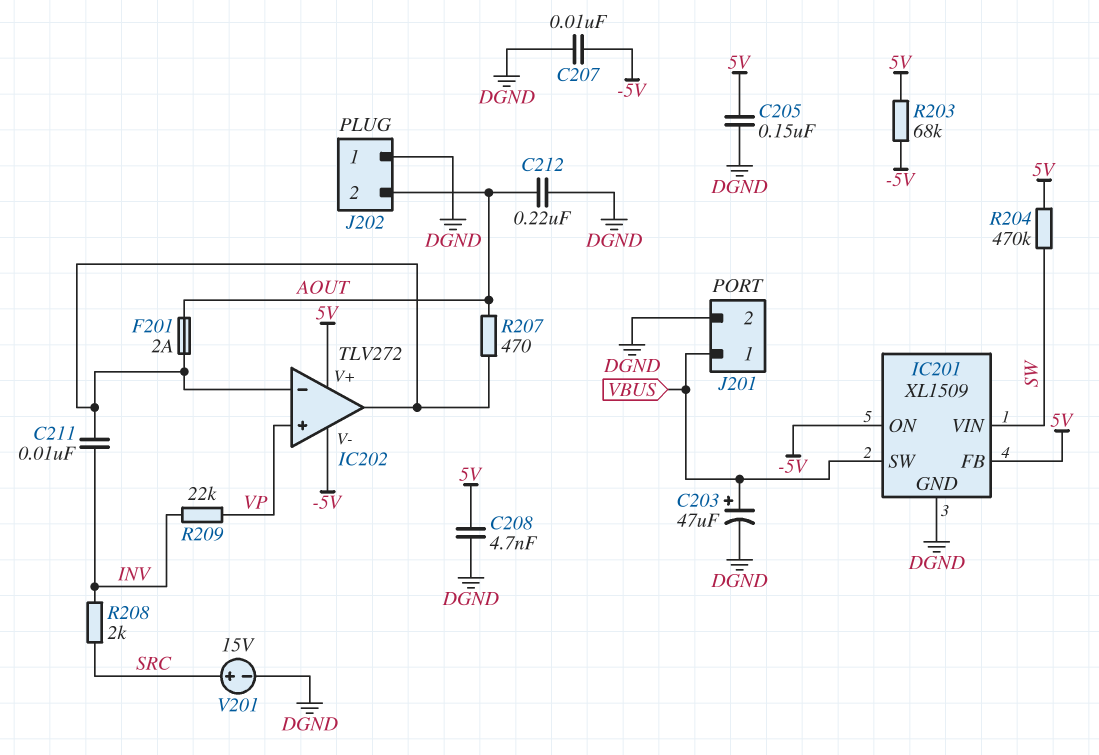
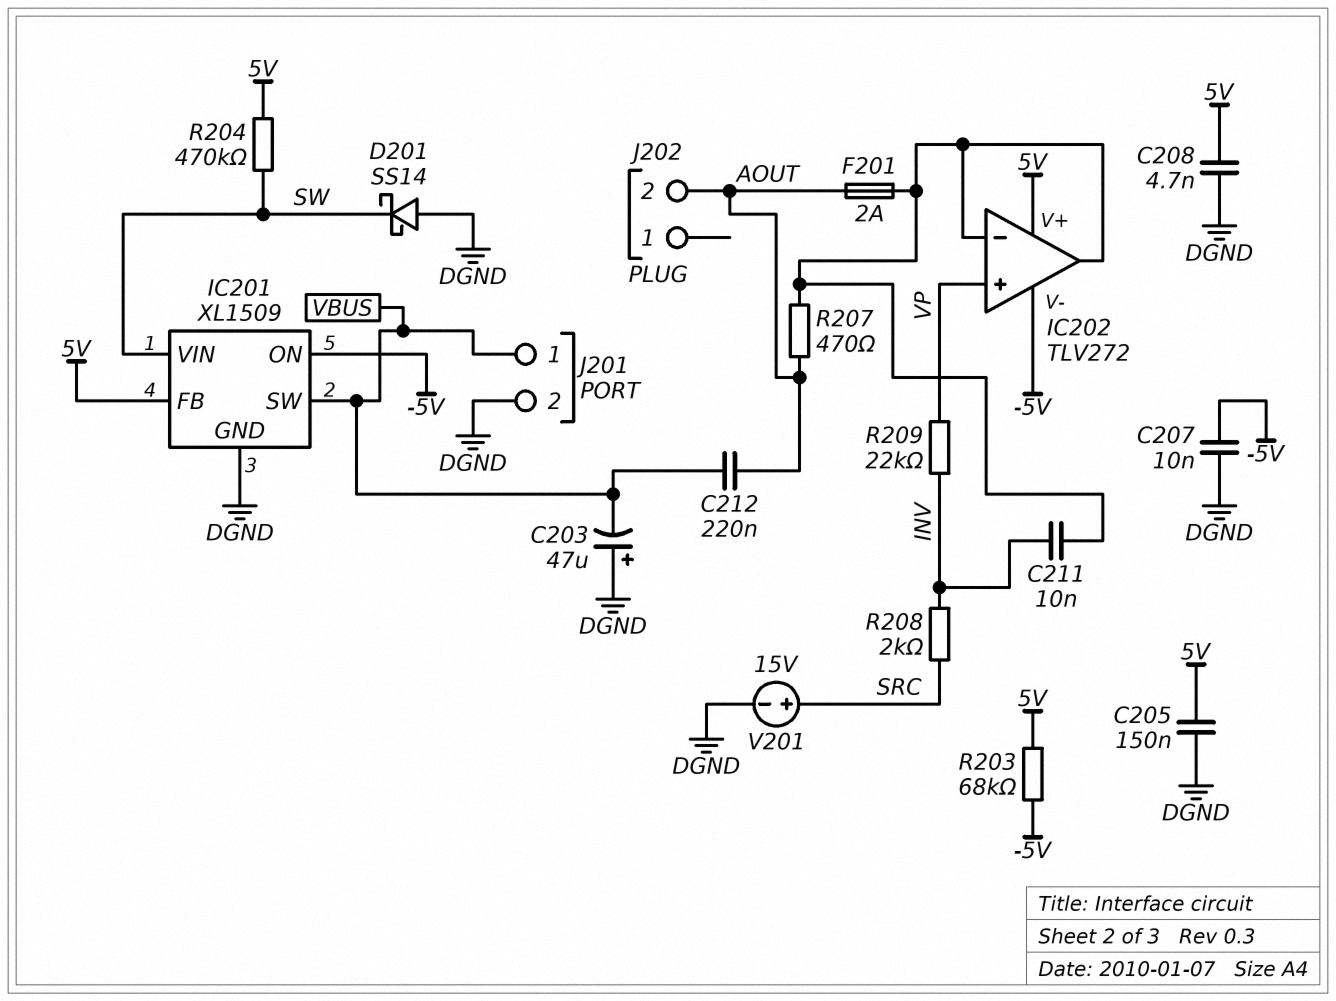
C203: 47uF (plus VBUS, minus DGND) -> 47uF (plus DGND, minus VBUS)
C212: 220nF (AOUT, DGND) -> 220nF (AOUT, VBUS)
D201: none -> schottky SS14 (A DGND, K SW)
J202 pin 1: DGND -> none

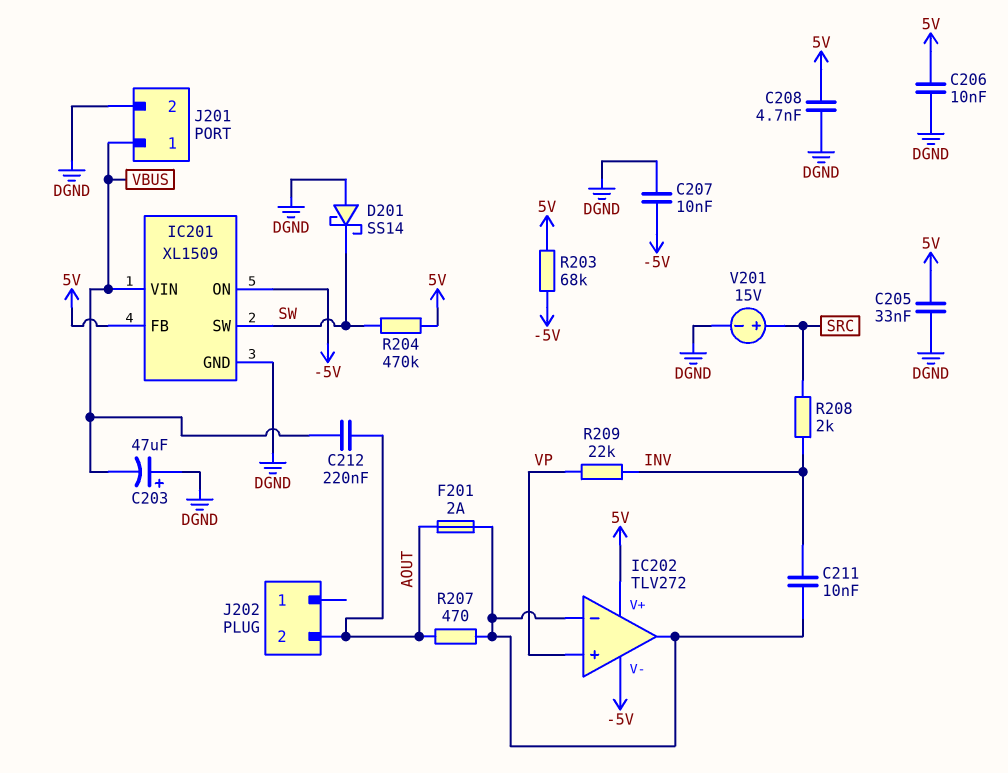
C205: 150nF (5V, DGND) -> 33nF (5V, DGND)
C206: none -> 10nF (5V, DGND)
IC201 pin SW: VBUS -> SW
IC201 pin VIN: SW -> VBUS

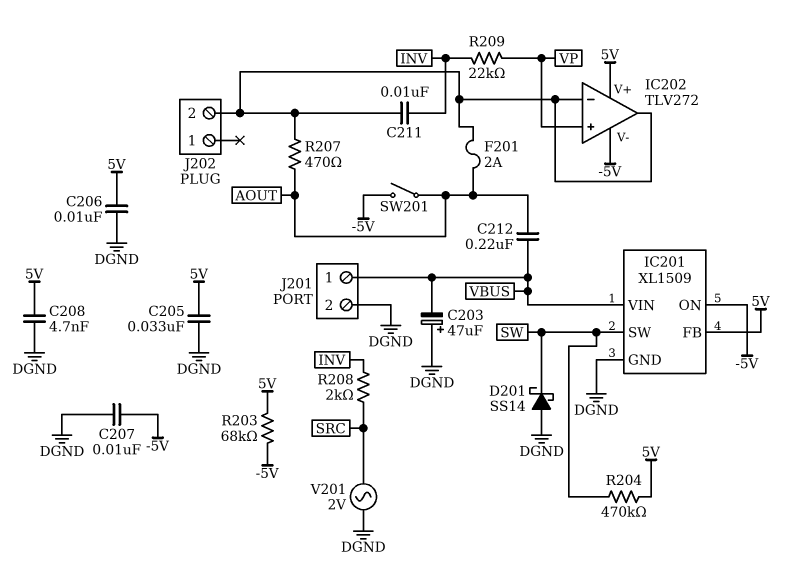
J202 pin 2: AOUT -> IC202/in-
SW201: none -> switch (-5V, AOUT)
V201: 15V (plus SRC, minus DGND) -> AC 2V (DGND, SRC)

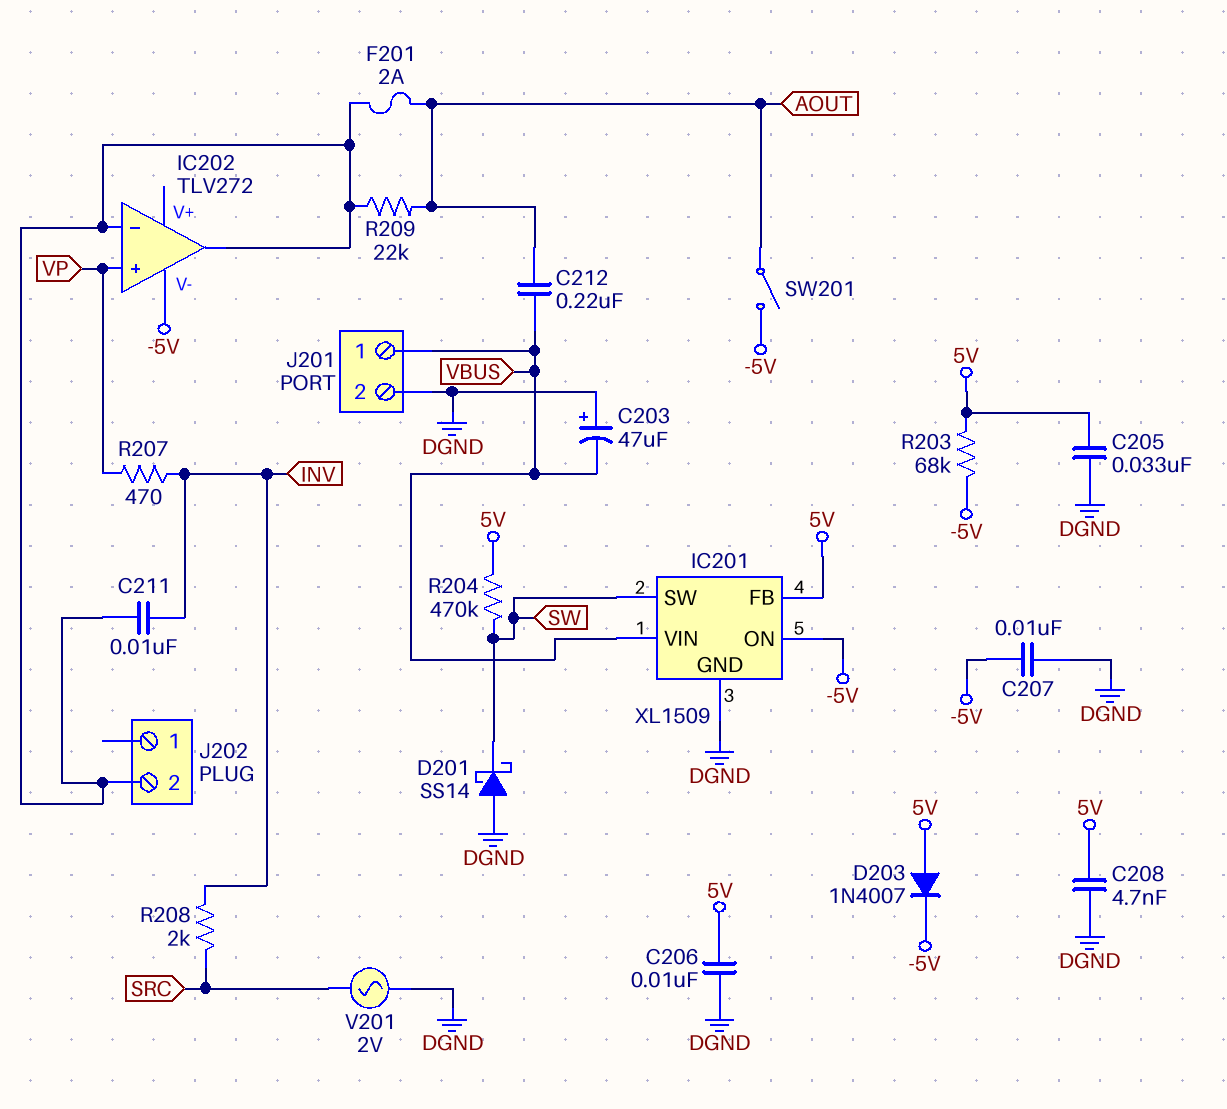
D203: none -> diode 1N4007 (A 5V, K -5V)
IC202 pin V+: 5V -> none
R207: 470 (AOUT, IC202/in-) -> 470 (INV, VP)
R209: 22k (INV, VP) -> 22k (AOUT, IC202/in-)

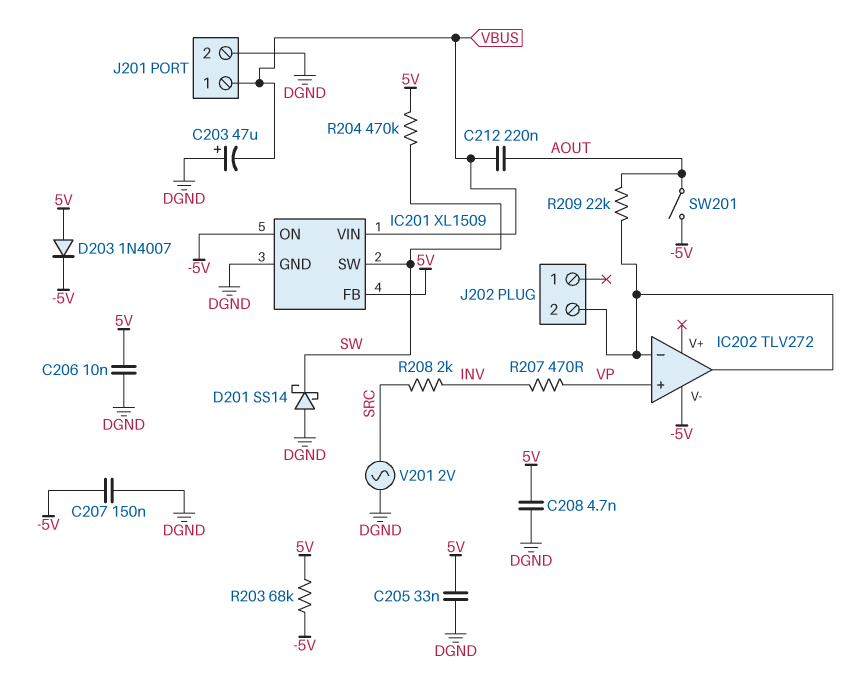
C207: 10nF (-5V, DGND) -> 150nF (-5V, DGND)
C211: 10nF (IC202/in-, INV) -> none
F201: 2A (AOUT, IC202/in-) -> none

